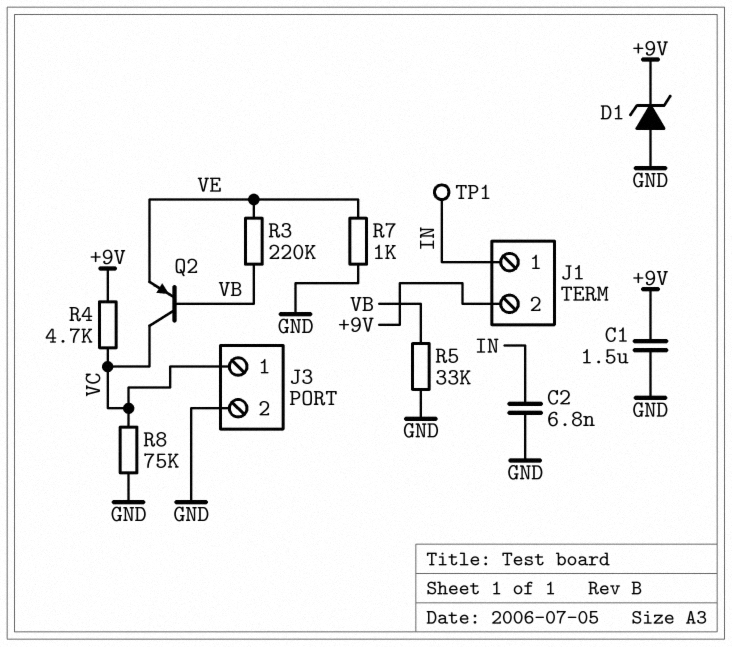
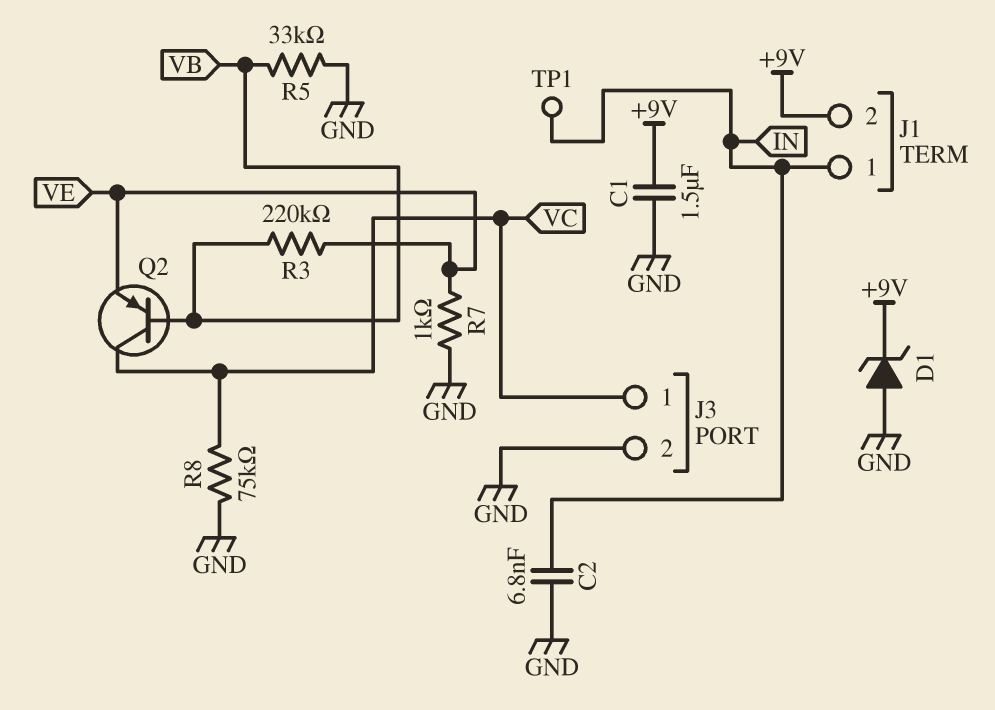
R4: 4.7k (+9V, VC) -> none

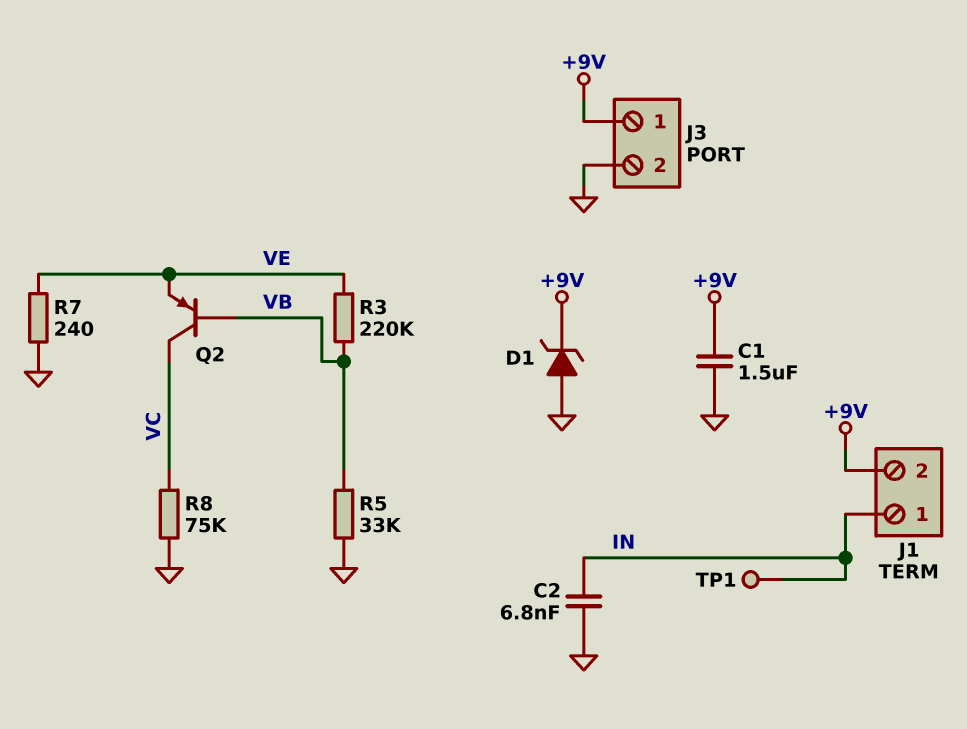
J3 pin 1: VC -> +9V
R7: 1k (GND, VE) -> 240 (GND, VE)

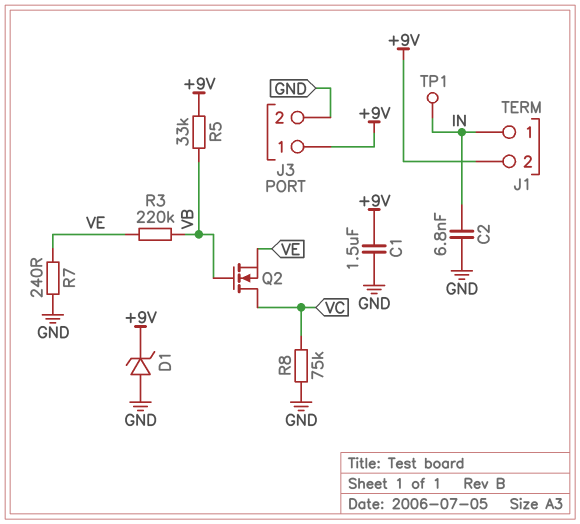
Q2: PNP (B VB, C VC, E VE) -> NMOS (G VB, D VC, S VE)
R5: 33k (GND, VB) -> 33k (+9V, VB)

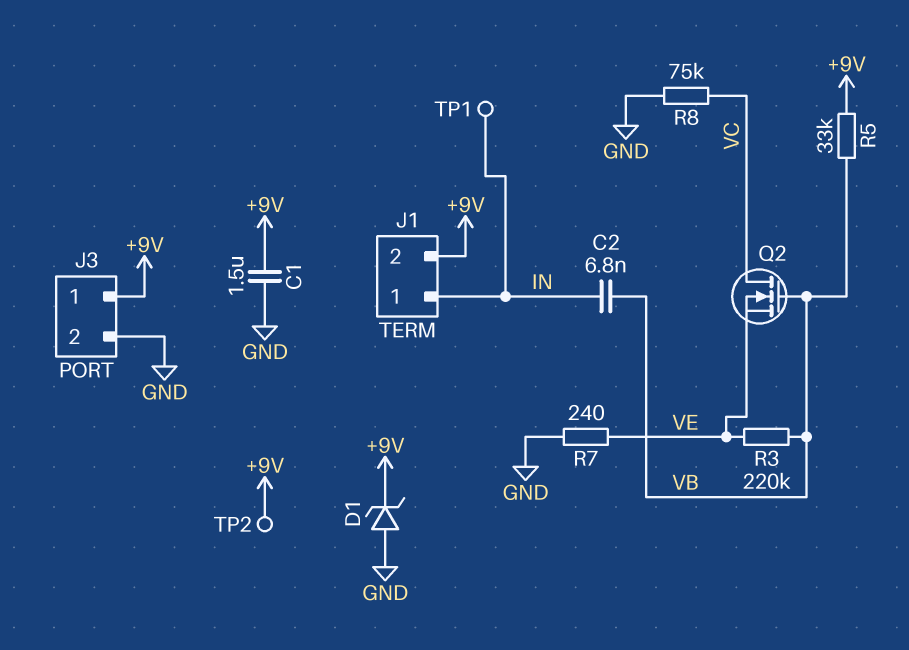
C2: 6.8nF (GND, IN) -> 6.8nF (IN, VB)
TP2: none -> test point (+9V)

